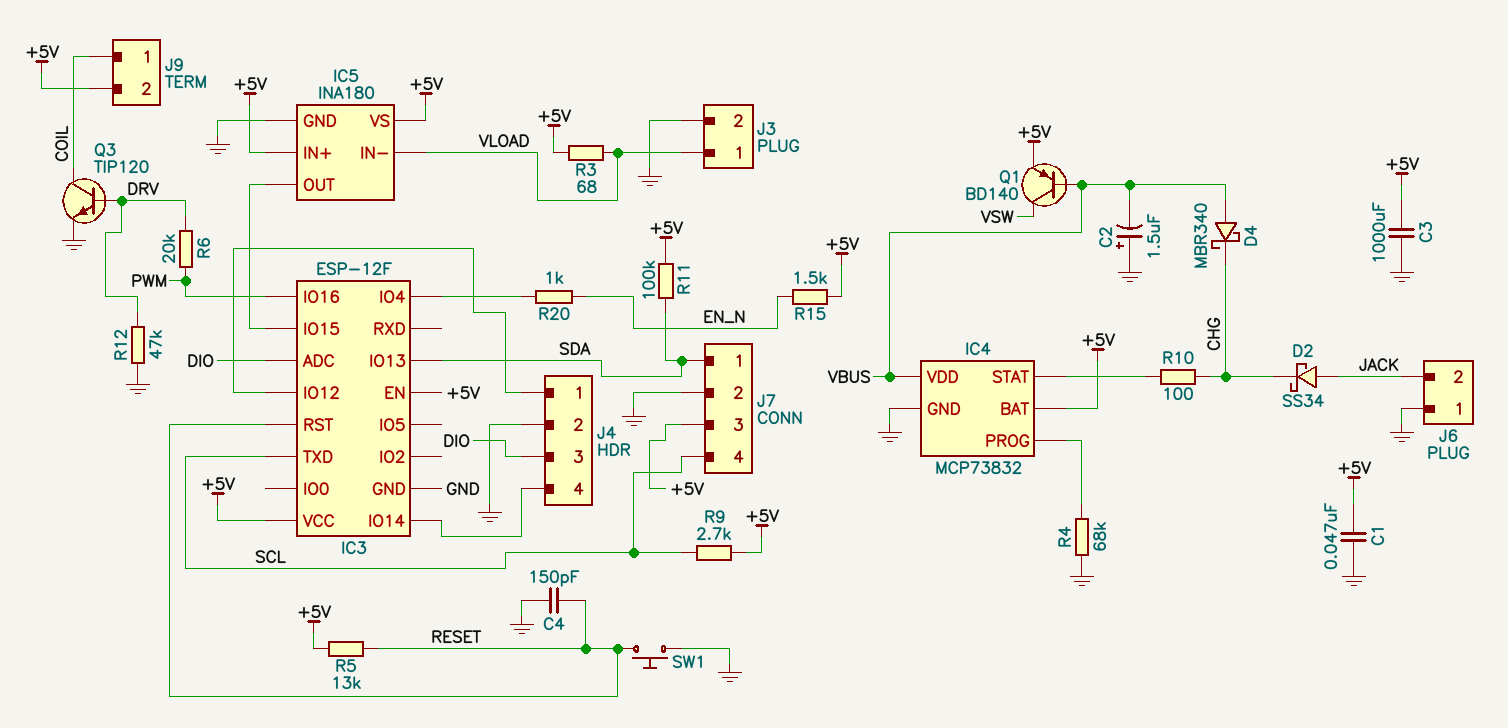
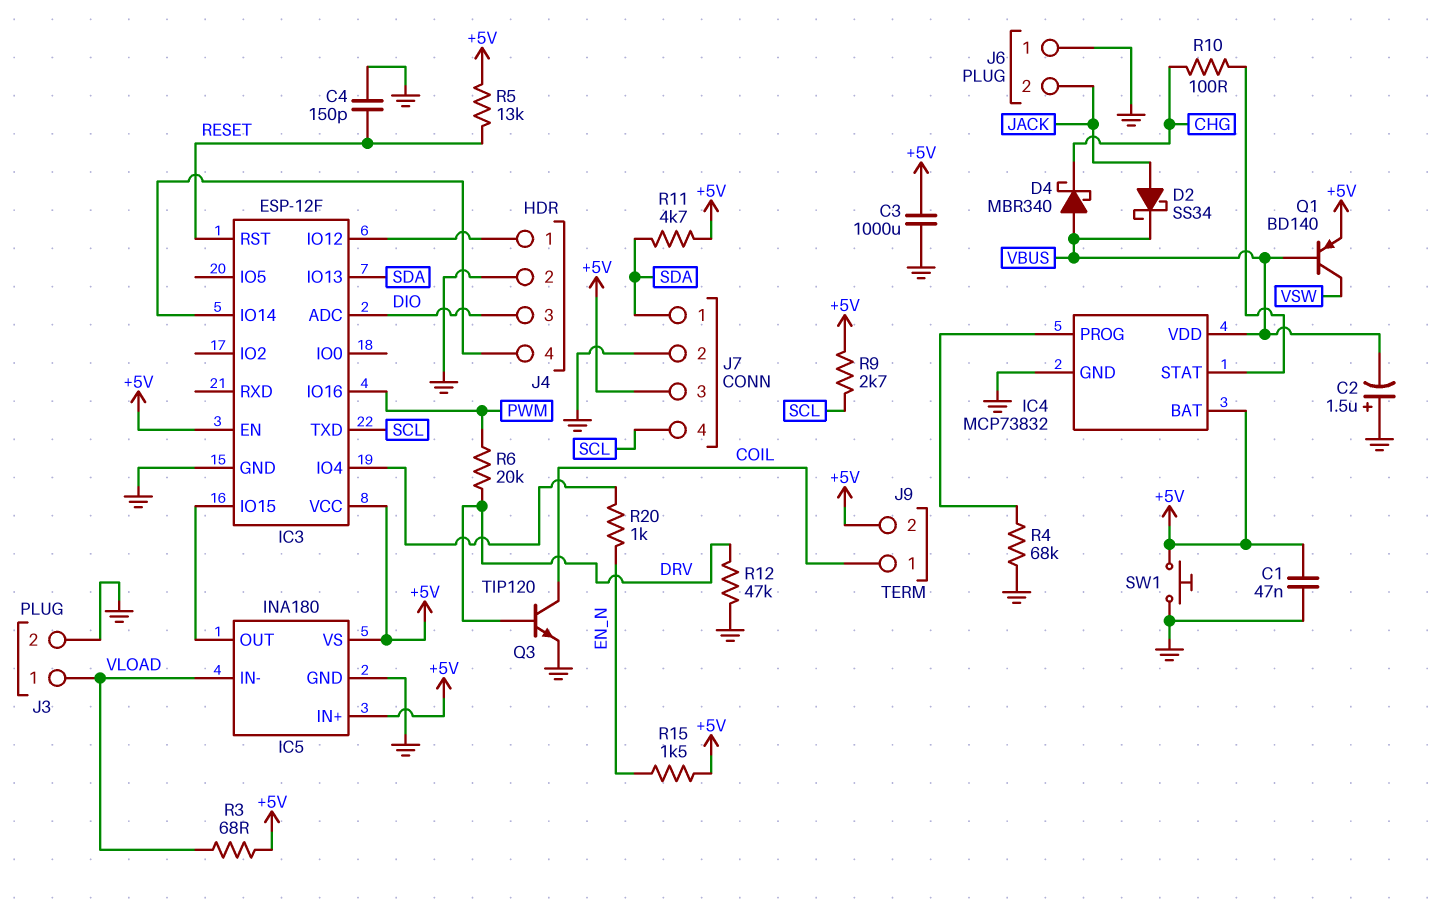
D2: schottky SS34 (A JACK, K CHG) -> schottky SS34 (A JACK, K VBUS)
R11: 100k (+5V, SDA) -> 4.7k (+5V, SDA)
SW1: button (GND, RESET) -> button (+5V, GND)

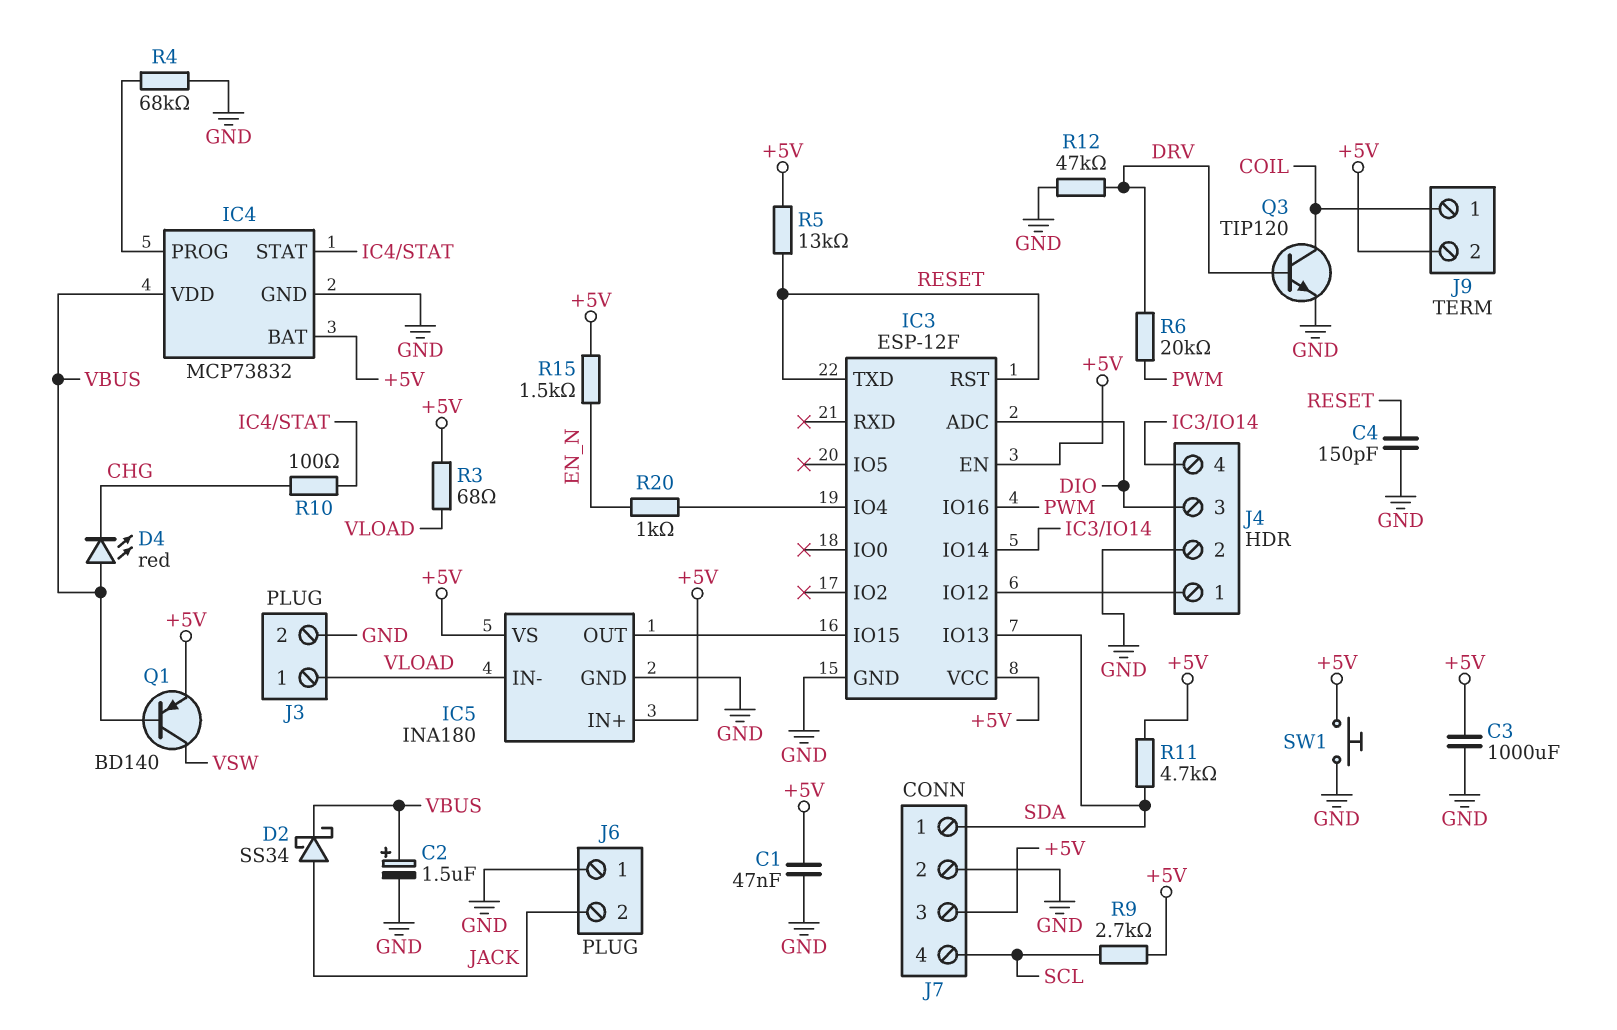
C2: 1.5uF (plus GND, minus VBUS) -> 1.5uF (plus VBUS, minus GND)
D4: schottky MBR340 (A VBUS, K CHG) -> LED red (A VBUS, K CHG)
IC3 pin TXD: SCL -> RESET

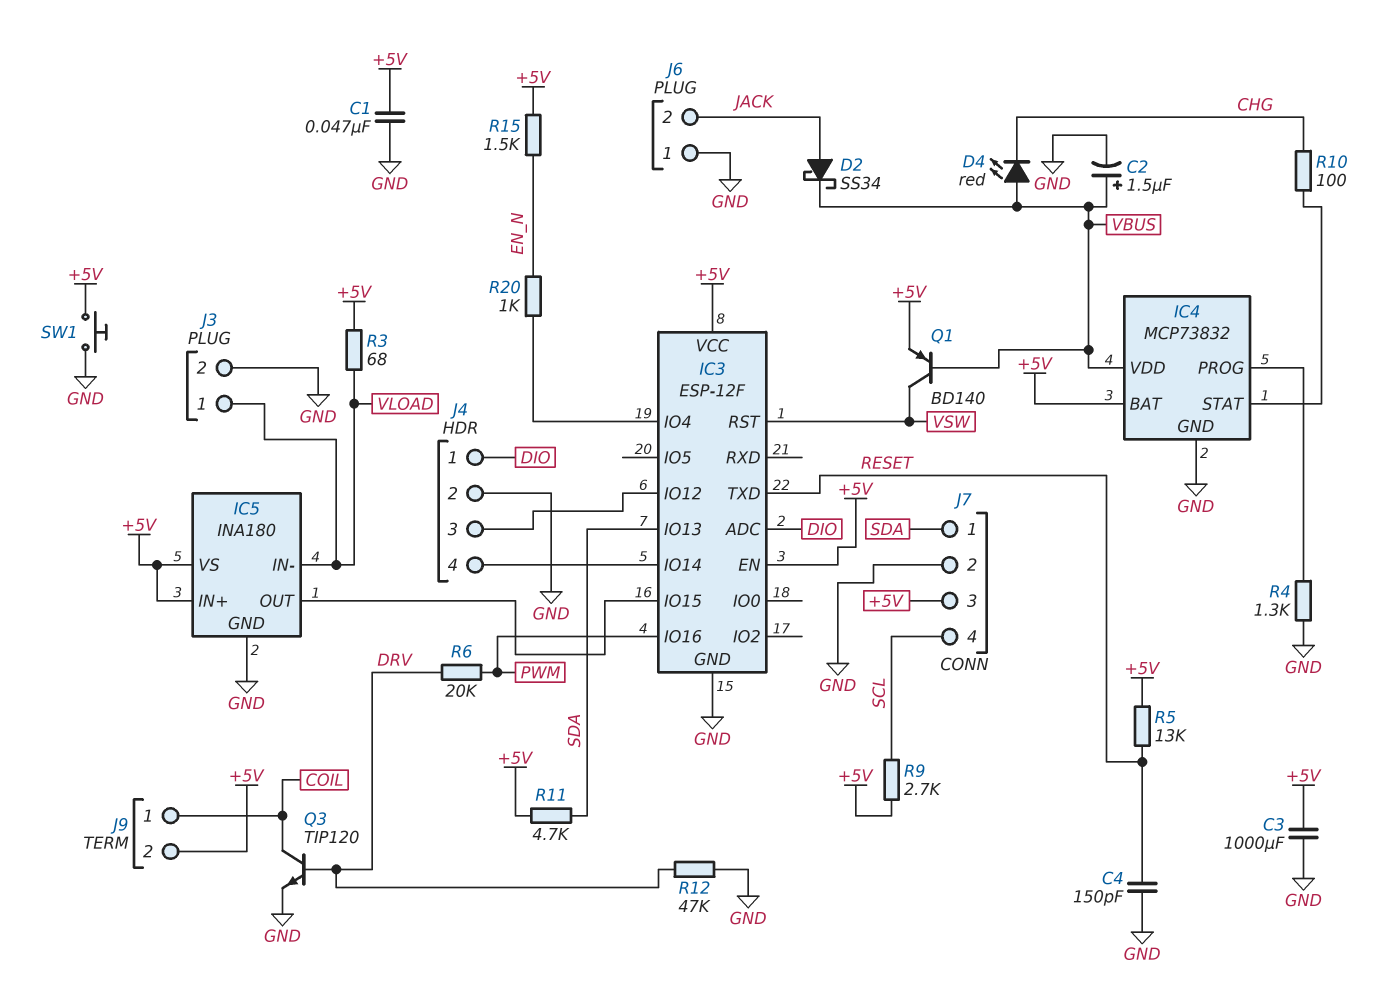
IC3 pin RST: RESET -> VSW
J4 pin 1: IC3/IO12 -> DIO
J4 pin 3: DIO -> IC3/IO12
R4: 68k (GND, IC4/PROG) -> 1.3k (GND, IC4/PROG)

